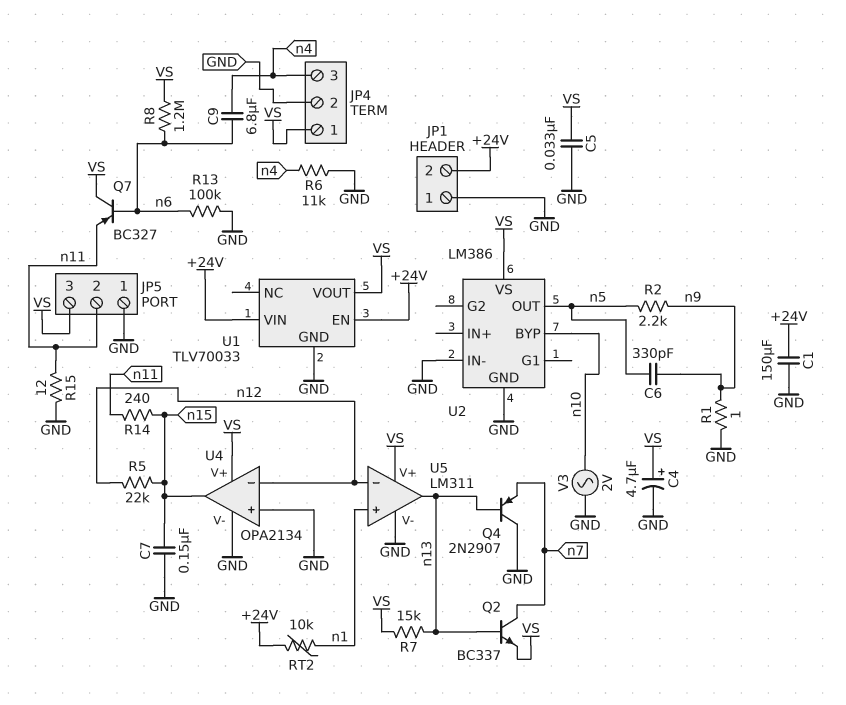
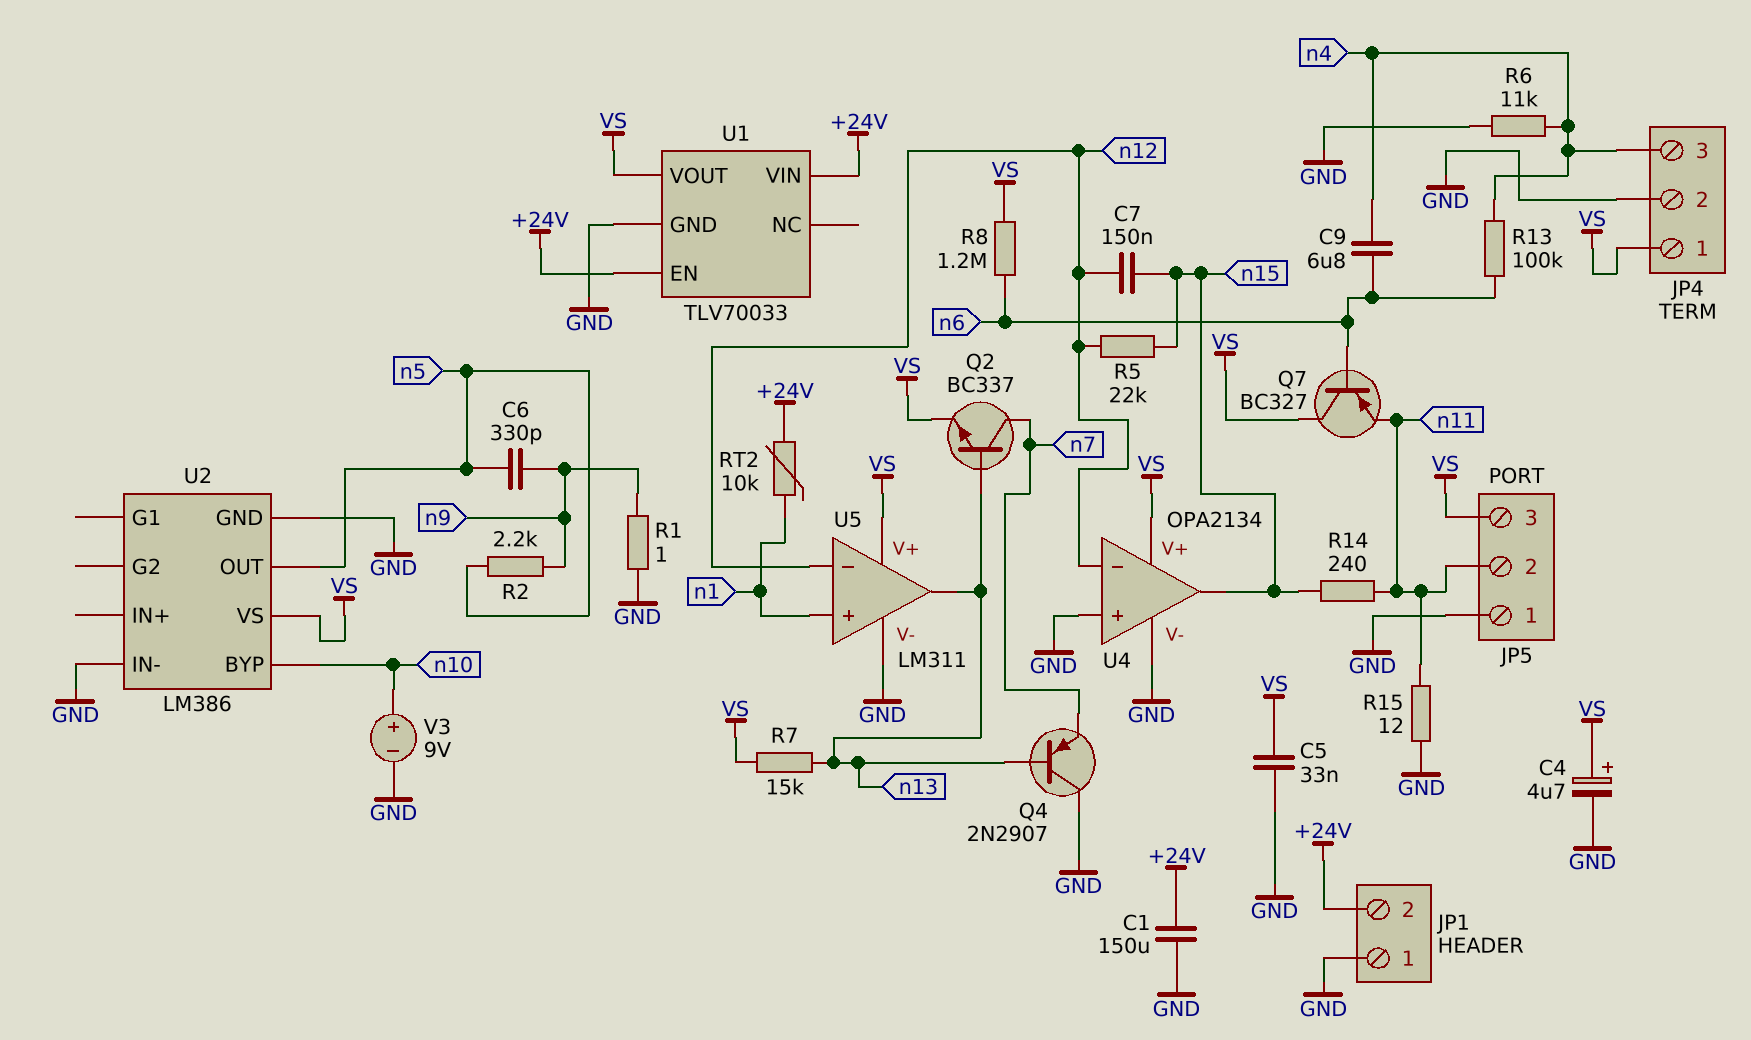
C7: 150nF (GND, n15) -> 150nF (n12, n15)
R13: 100k (GND, n6) -> 100k (n4, n6)
V3: AC 2V (GND, n10) -> 9V (plus n10, minus GND)

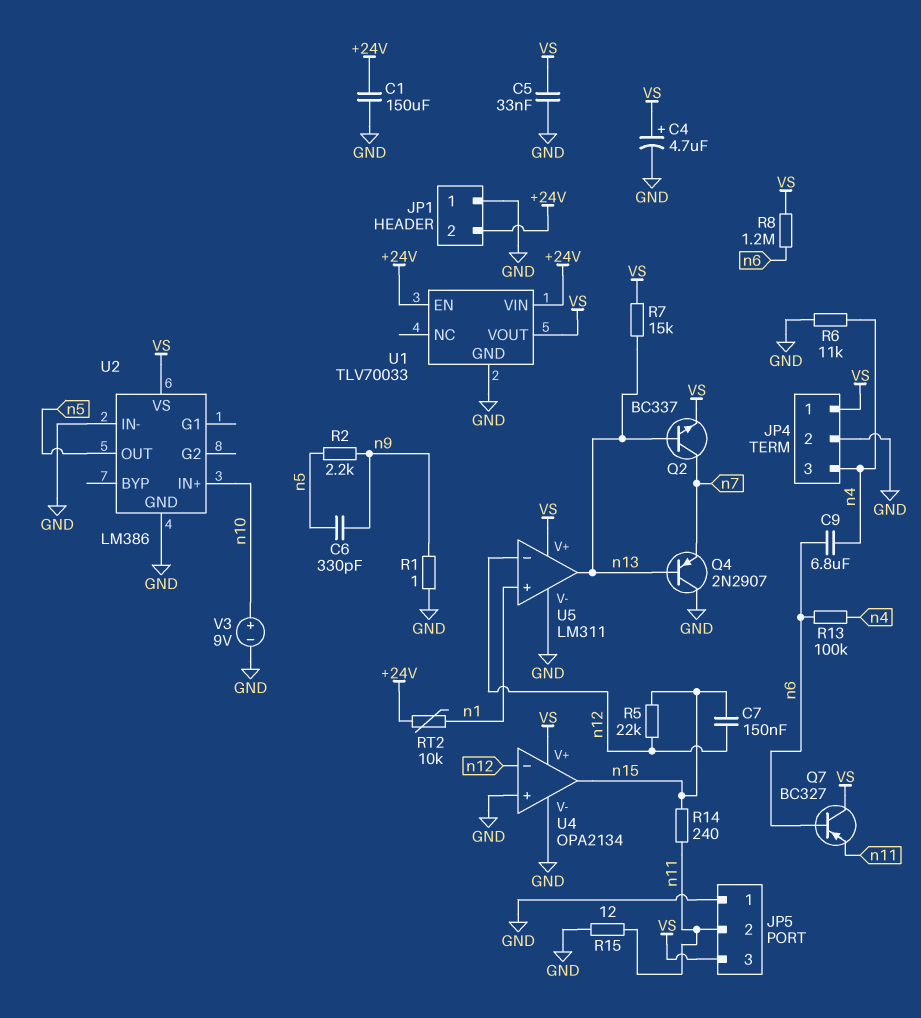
U2 pin BYP: n10 -> none
U2 pin IN+: none -> n10

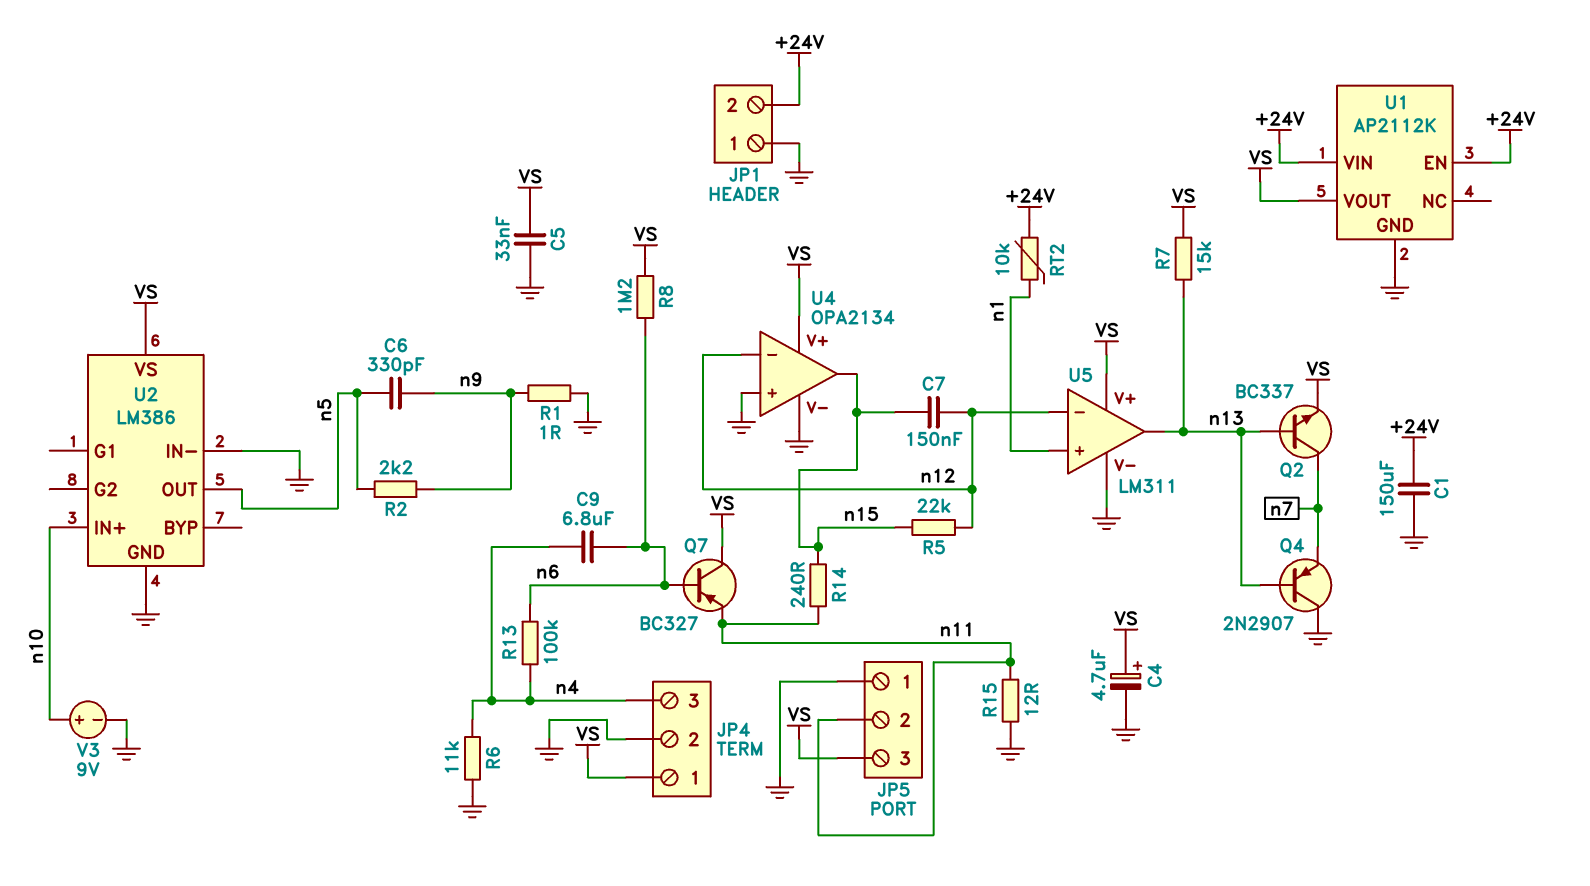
U1: TLV70033 -> AP2112K

